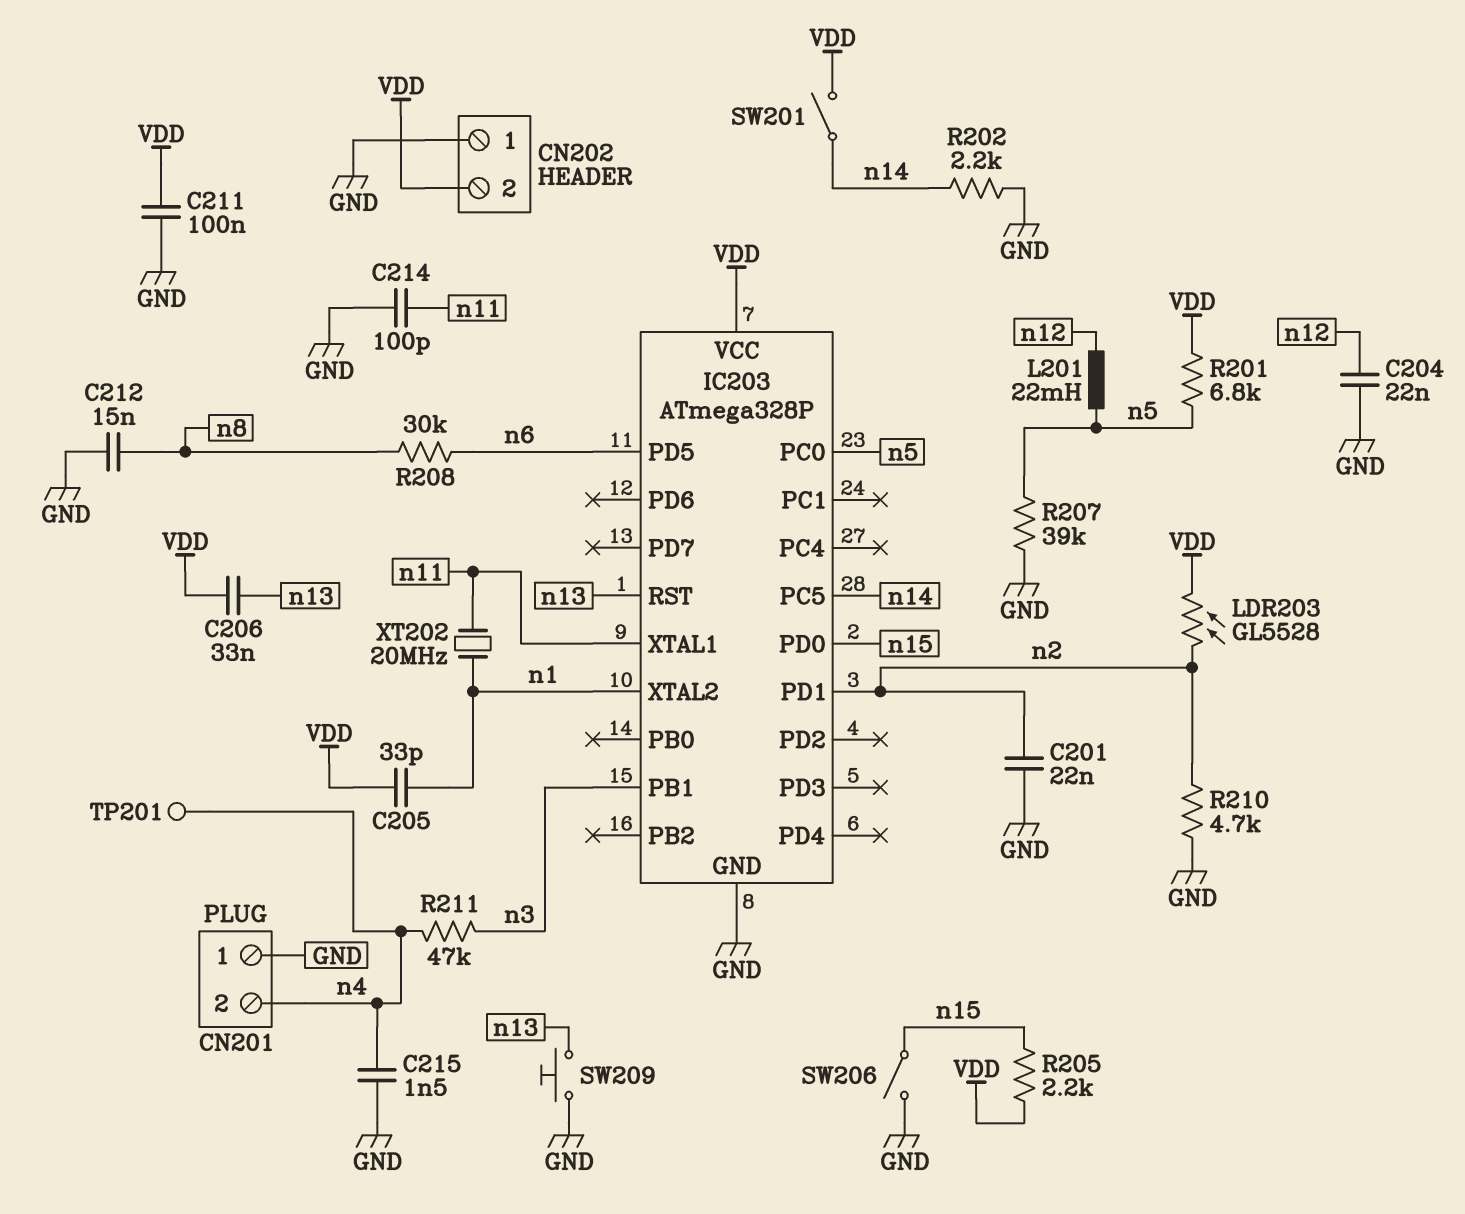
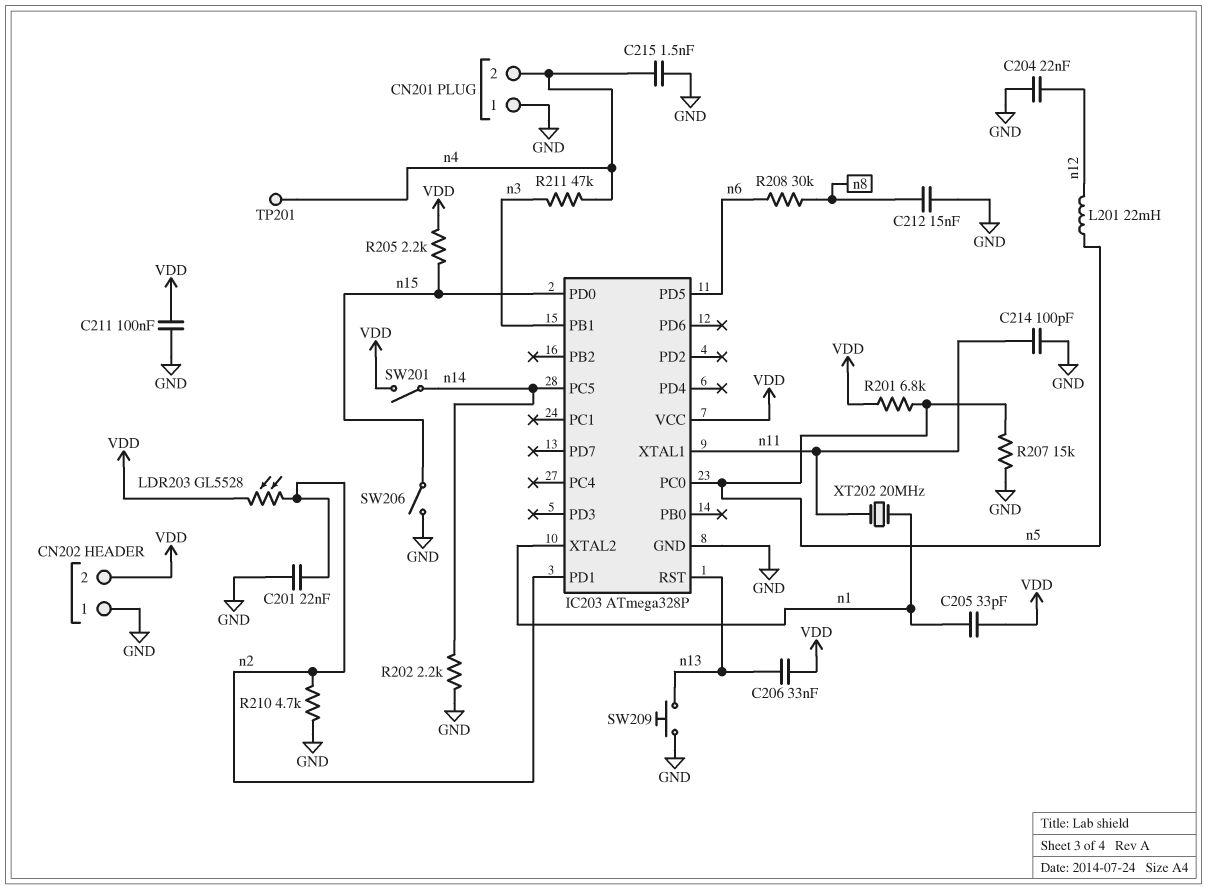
R207: 39k (GND, n5) -> 15k (GND, n5)

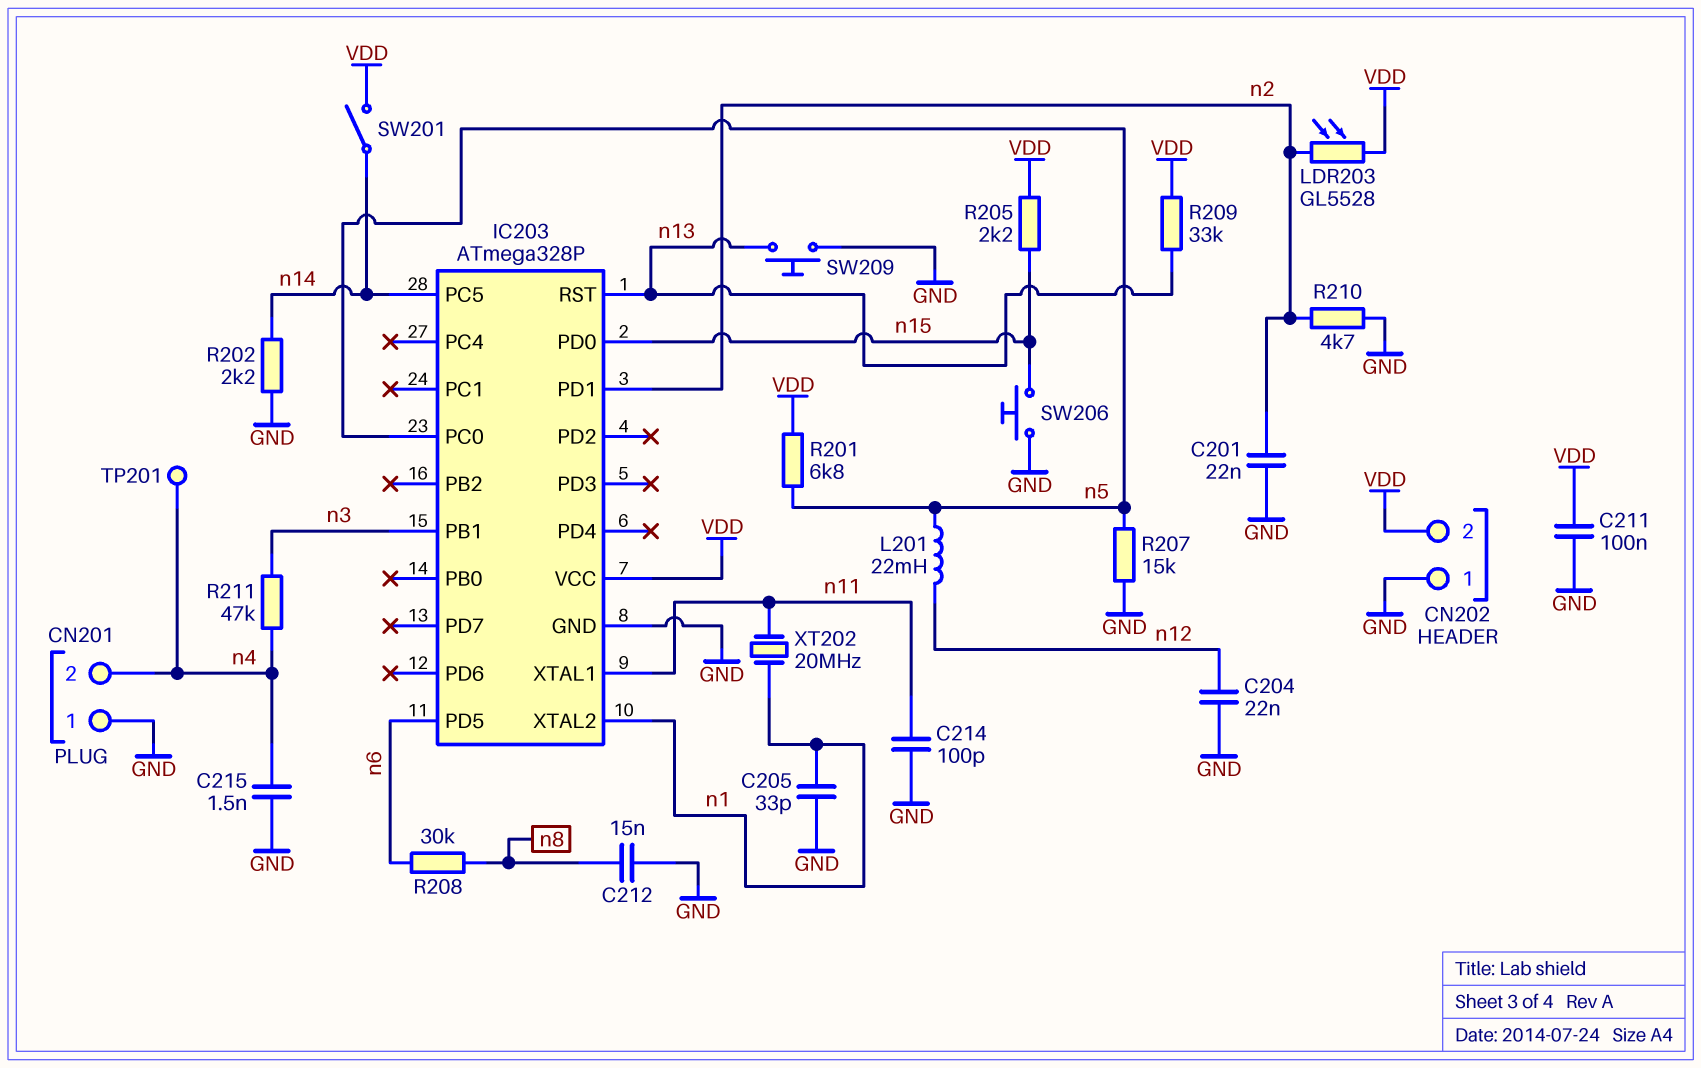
C205: 33pF (VDD, n1) -> 33pF (GND, n1)
C206: 33nF (VDD, n13) -> none
R209: none -> 33k (VDD, n13)
SW206: switch (GND, n15) -> button (GND, n15)

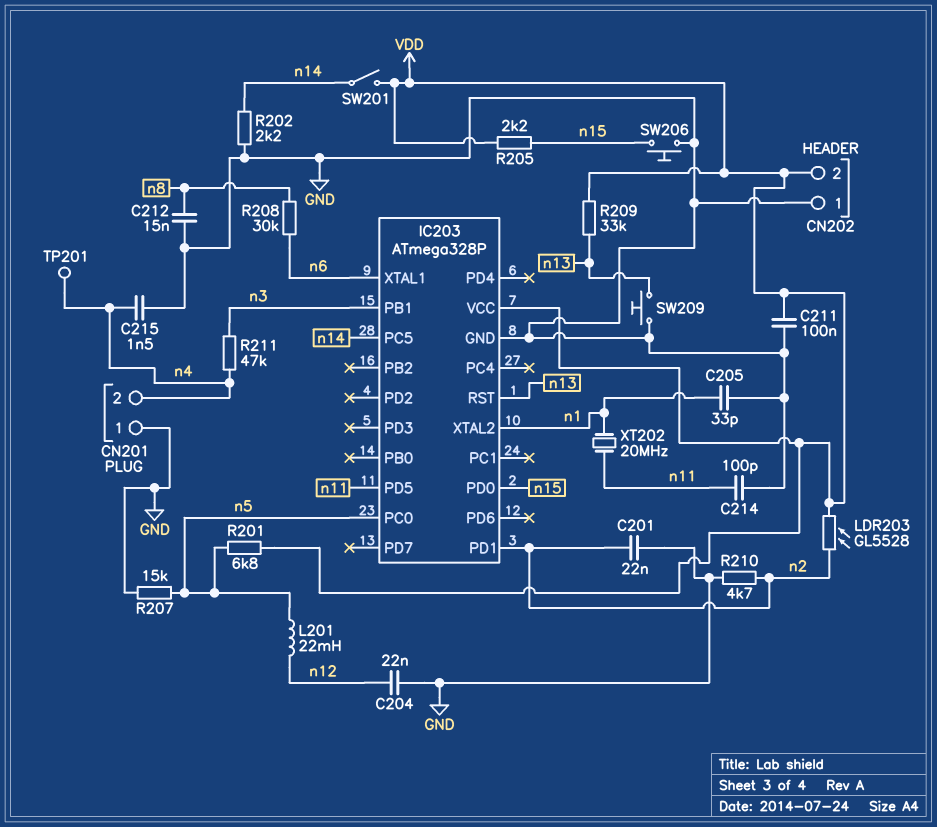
IC203 pin PD5: n6 -> n11
IC203 pin XTAL1: n11 -> n6

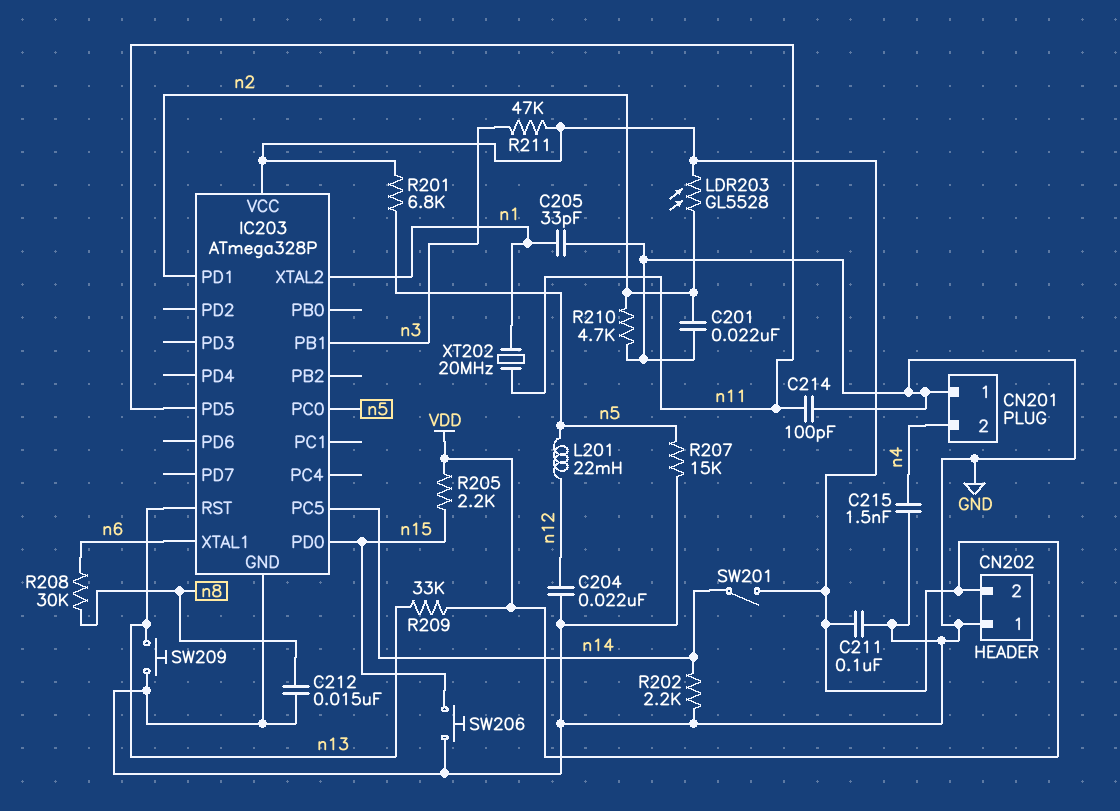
R211: 47k (n3, n4) -> 47k (VDD, n3)
TP201: test point (n4) -> none

